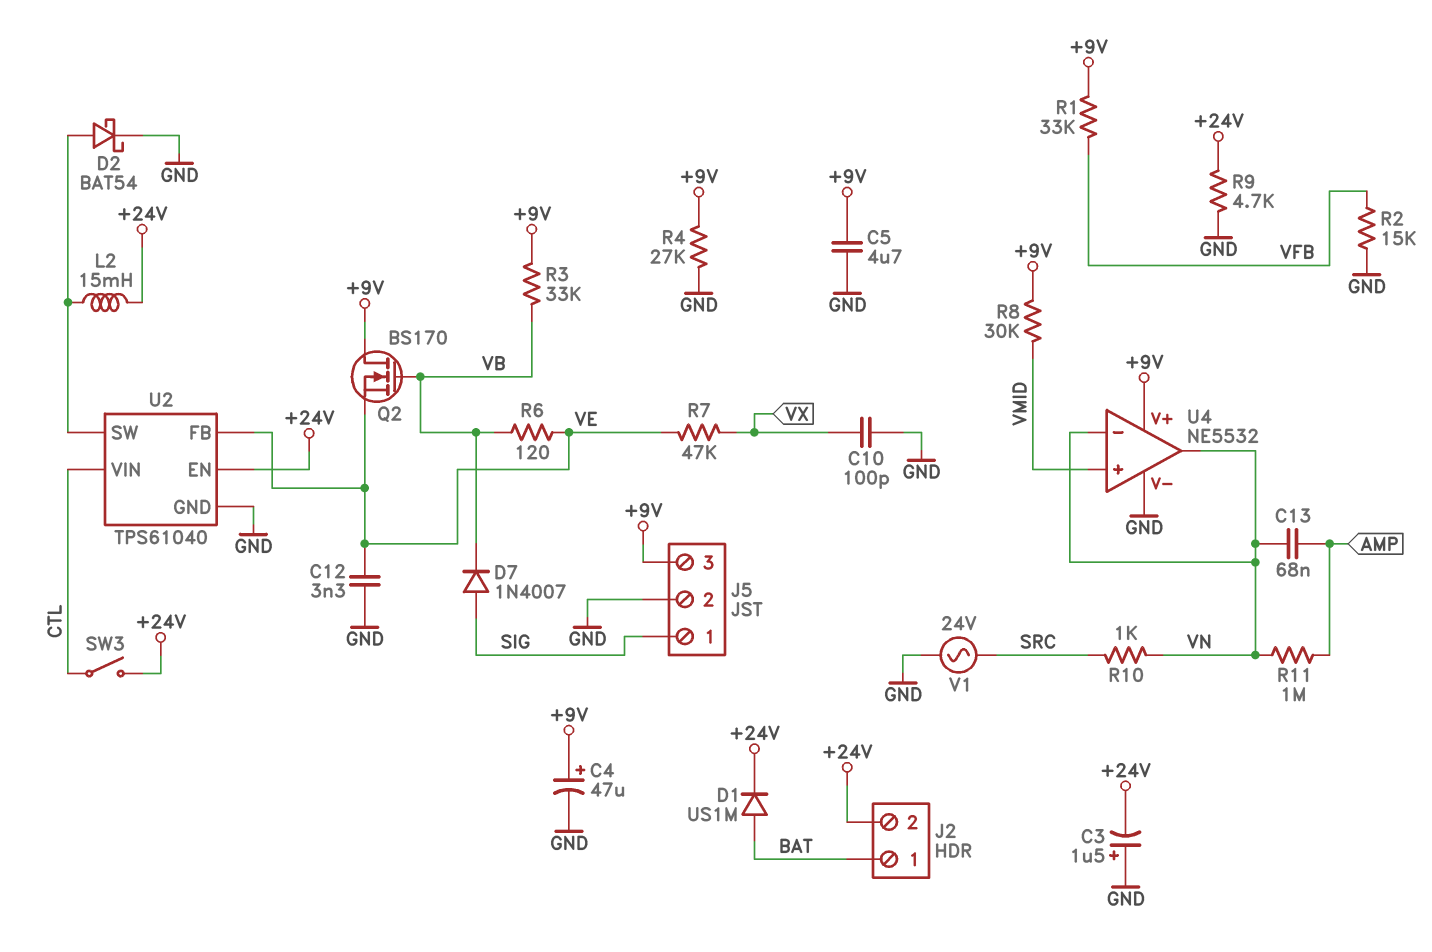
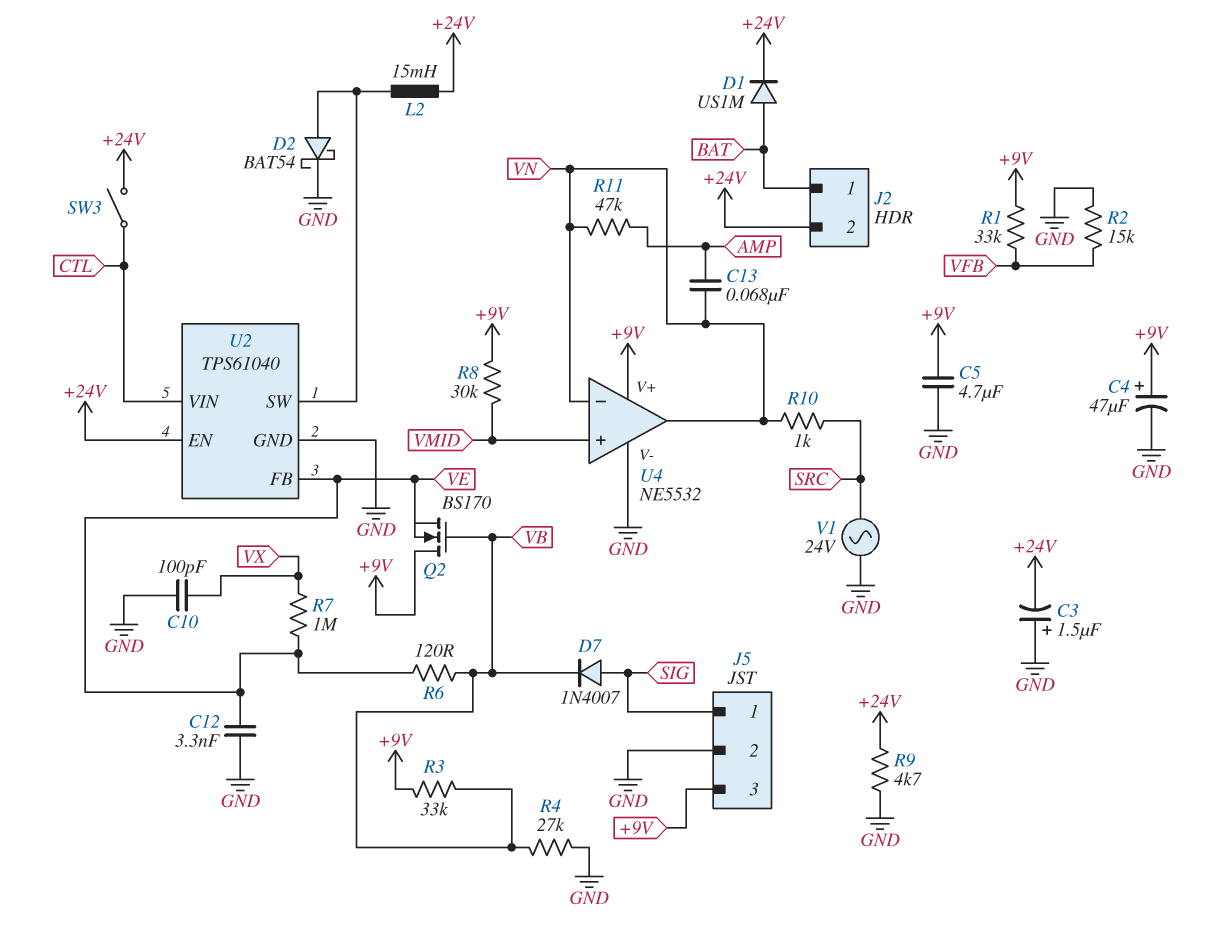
R4: 27k (+9V, GND) -> 27k (GND, VB)
R7: 47k (VE, VX) -> 1M (VE, VX)
R11: 1M (AMP, VN) -> 47k (AMP, VN)

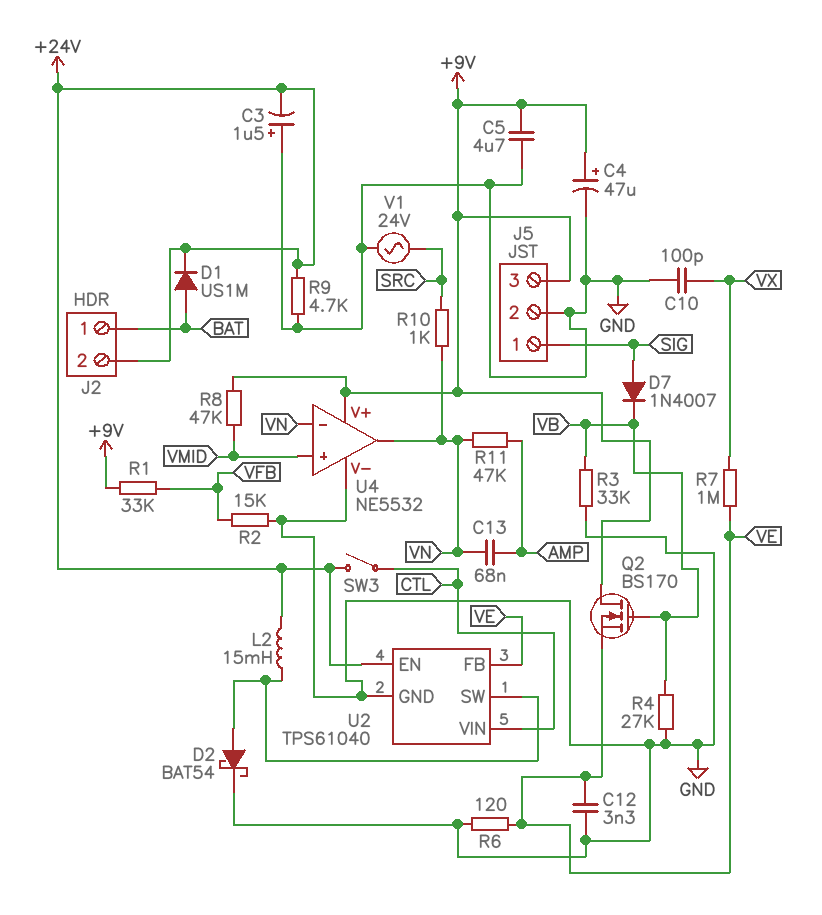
R3: 33k (+9V, VB) -> 33k (GND, VB)
R6: 120 (VB, VE) -> 120 (GND, VE)
R8: 30k (+9V, VMID) -> 47k (+9V, VMID)

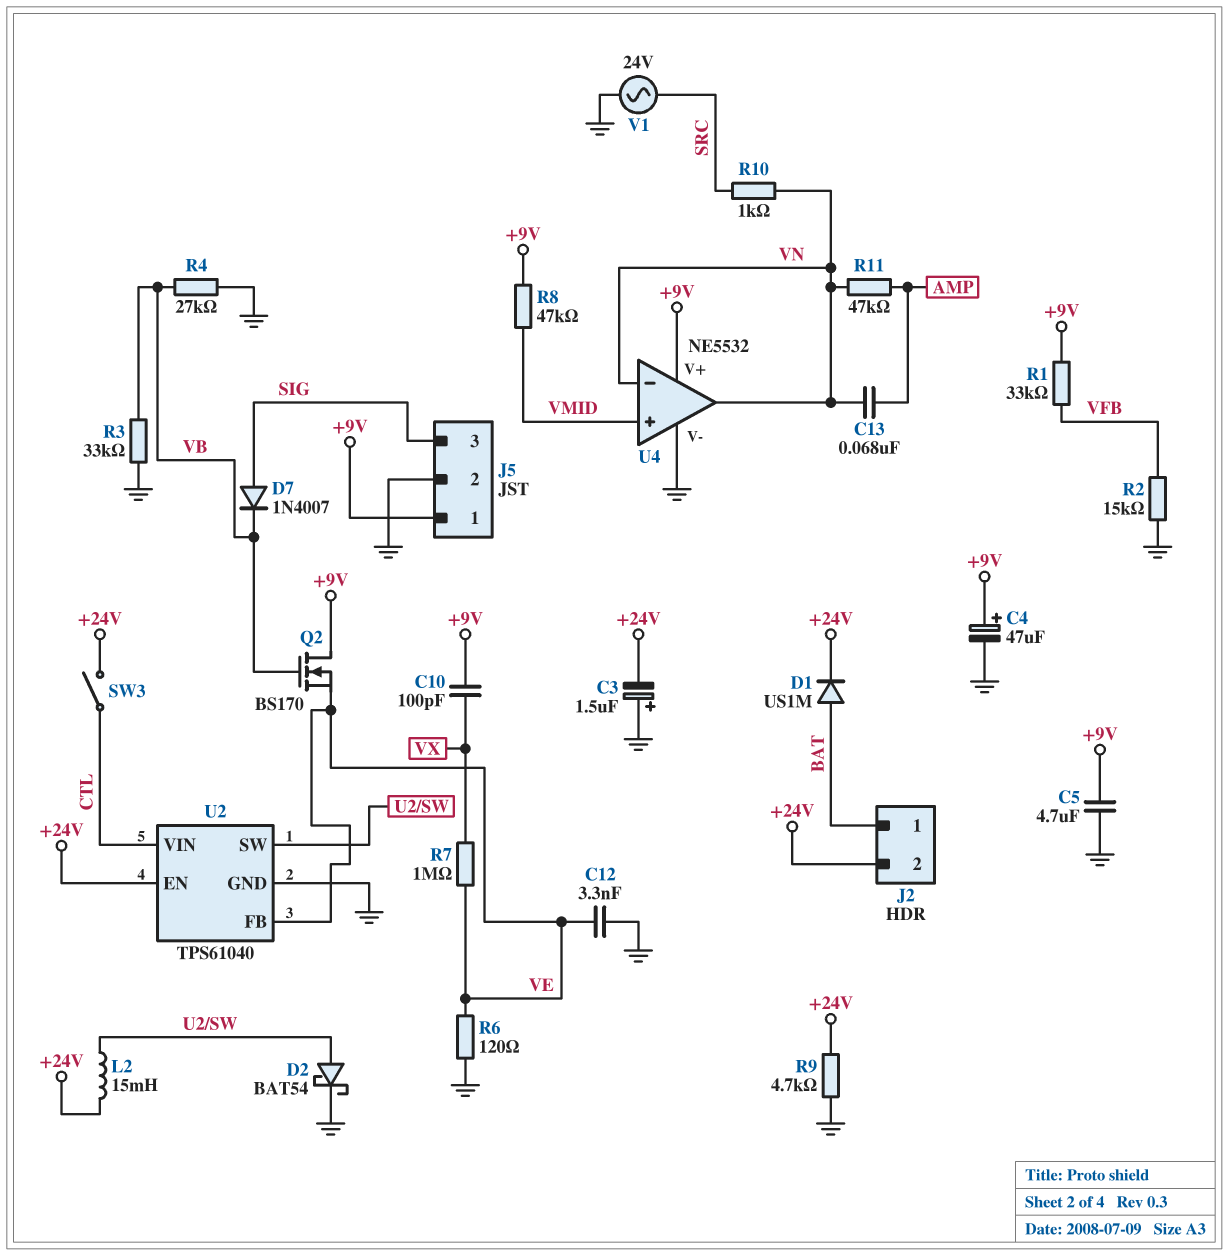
C10: 100pF (GND, VX) -> 100pF (+9V, VX)
J5 pin 1: SIG -> +9V
J5 pin 3: +9V -> SIG

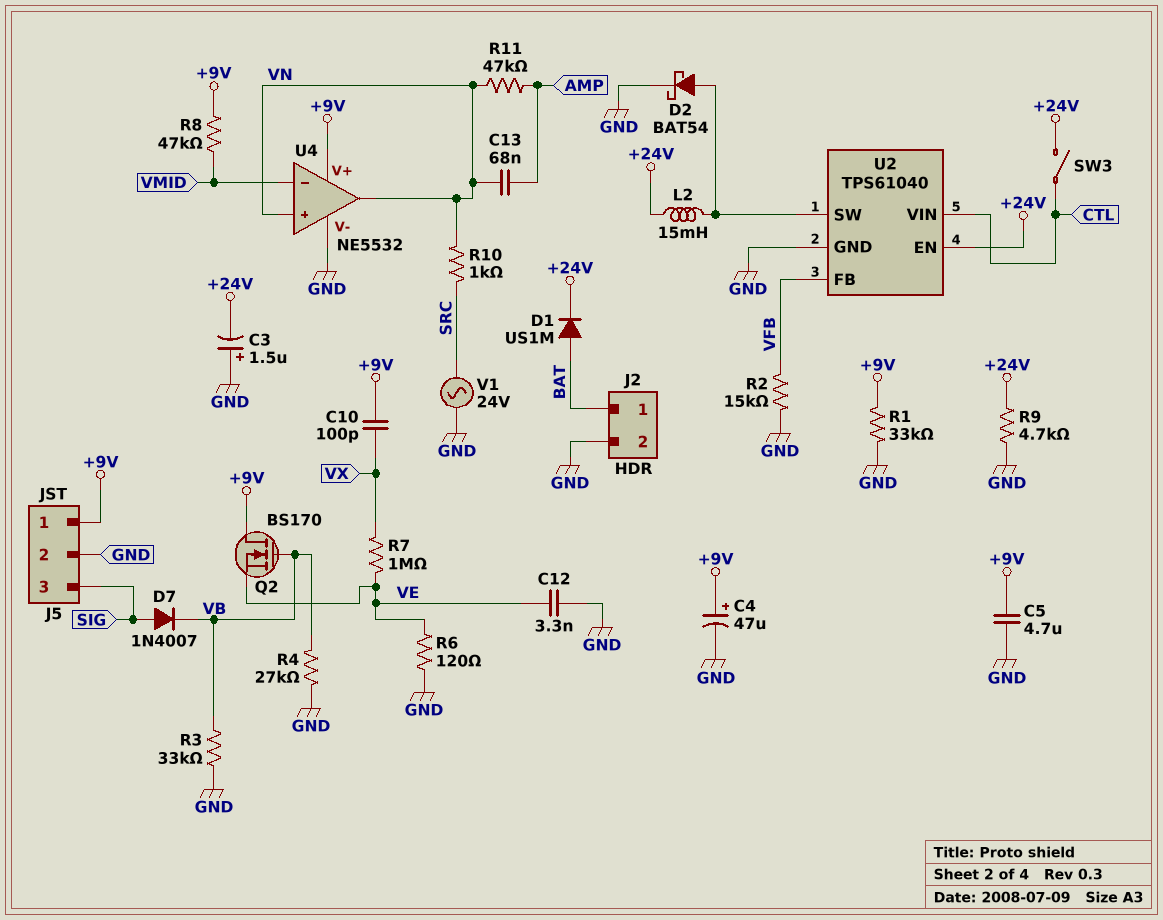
J2 pin 2: +24V -> GND
R1: 33k (+9V, VFB) -> 33k (+9V, GND)
U2 pin FB: VE -> VFB
U4 pin in+: VMID -> VN
U4 pin in-: VN -> VMID

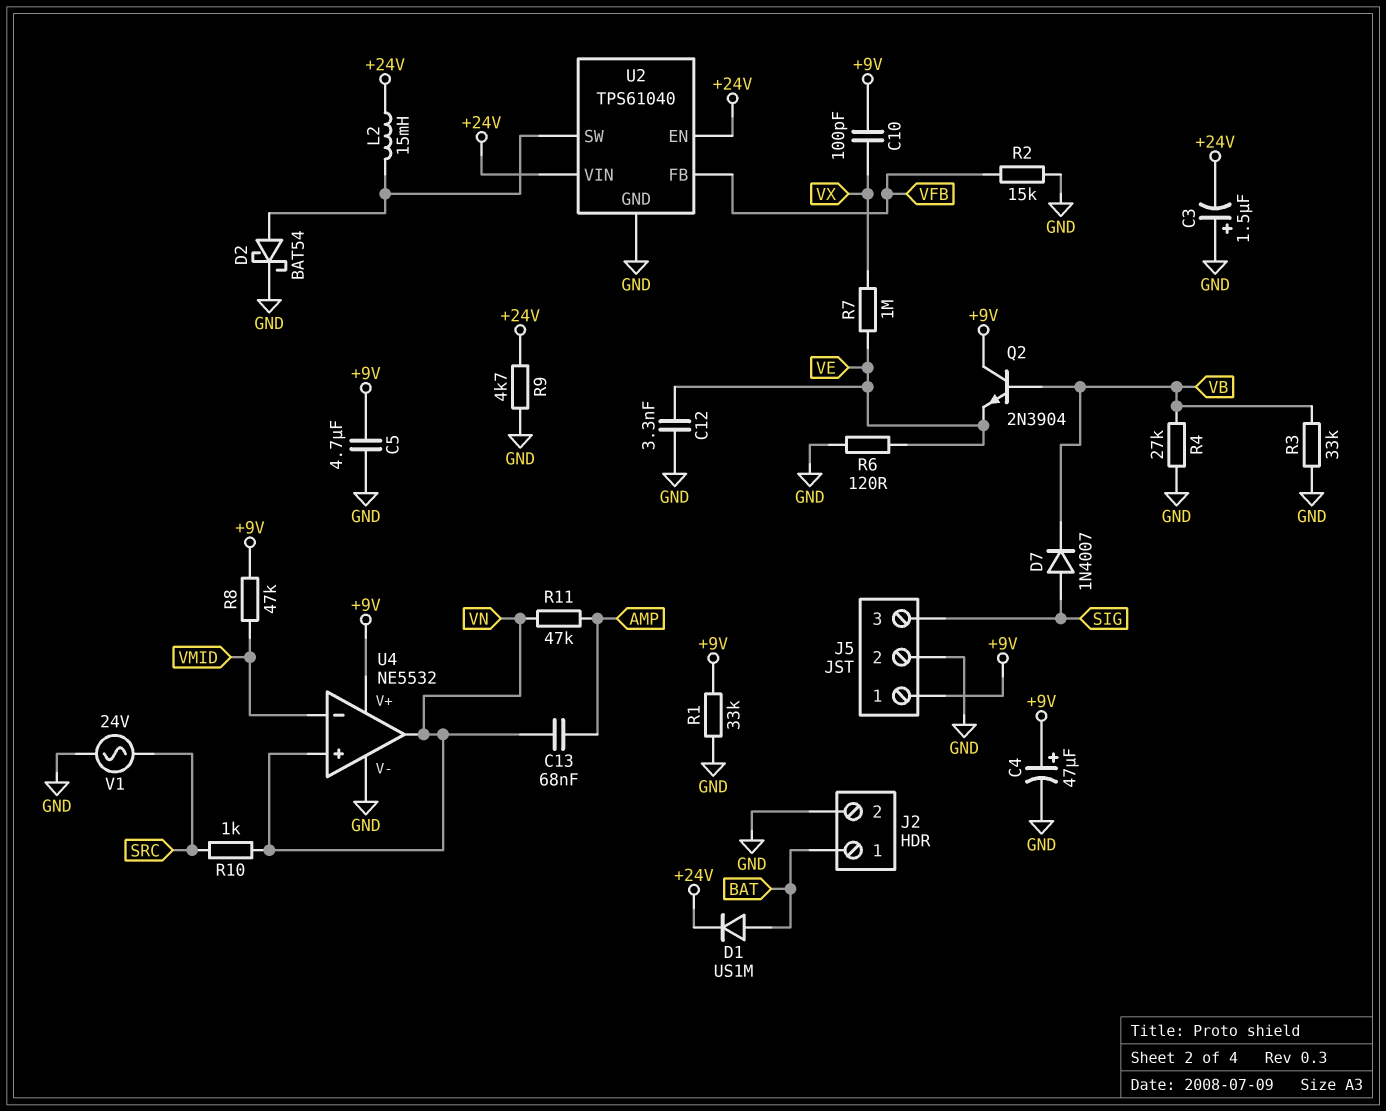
Q2: NMOS BS170 (G VB, D +9V, S VE) -> NPN 2N3904 (B VB, C +9V, E VE)
SW3: switch (+24V, CTL) -> none
U2 pin VIN: CTL -> +24V

